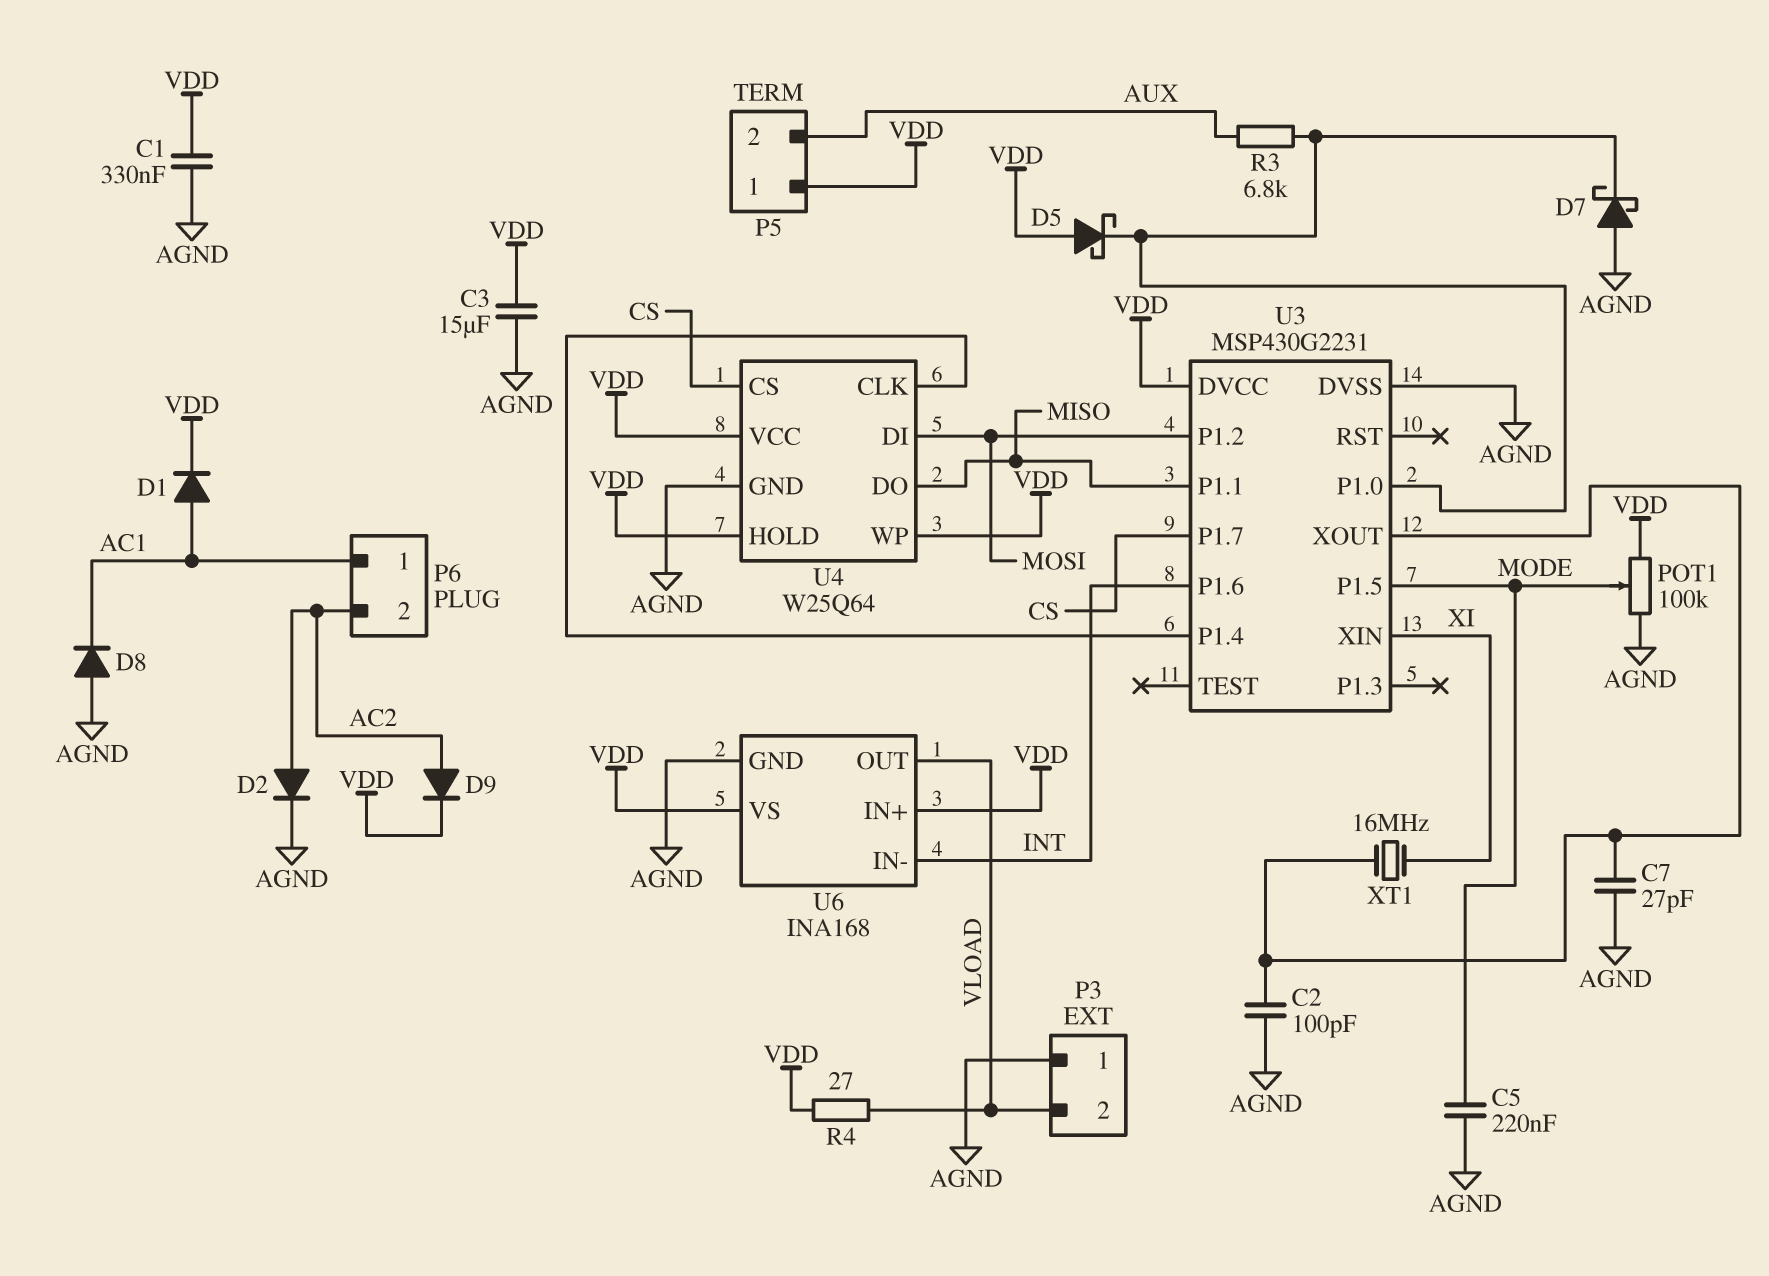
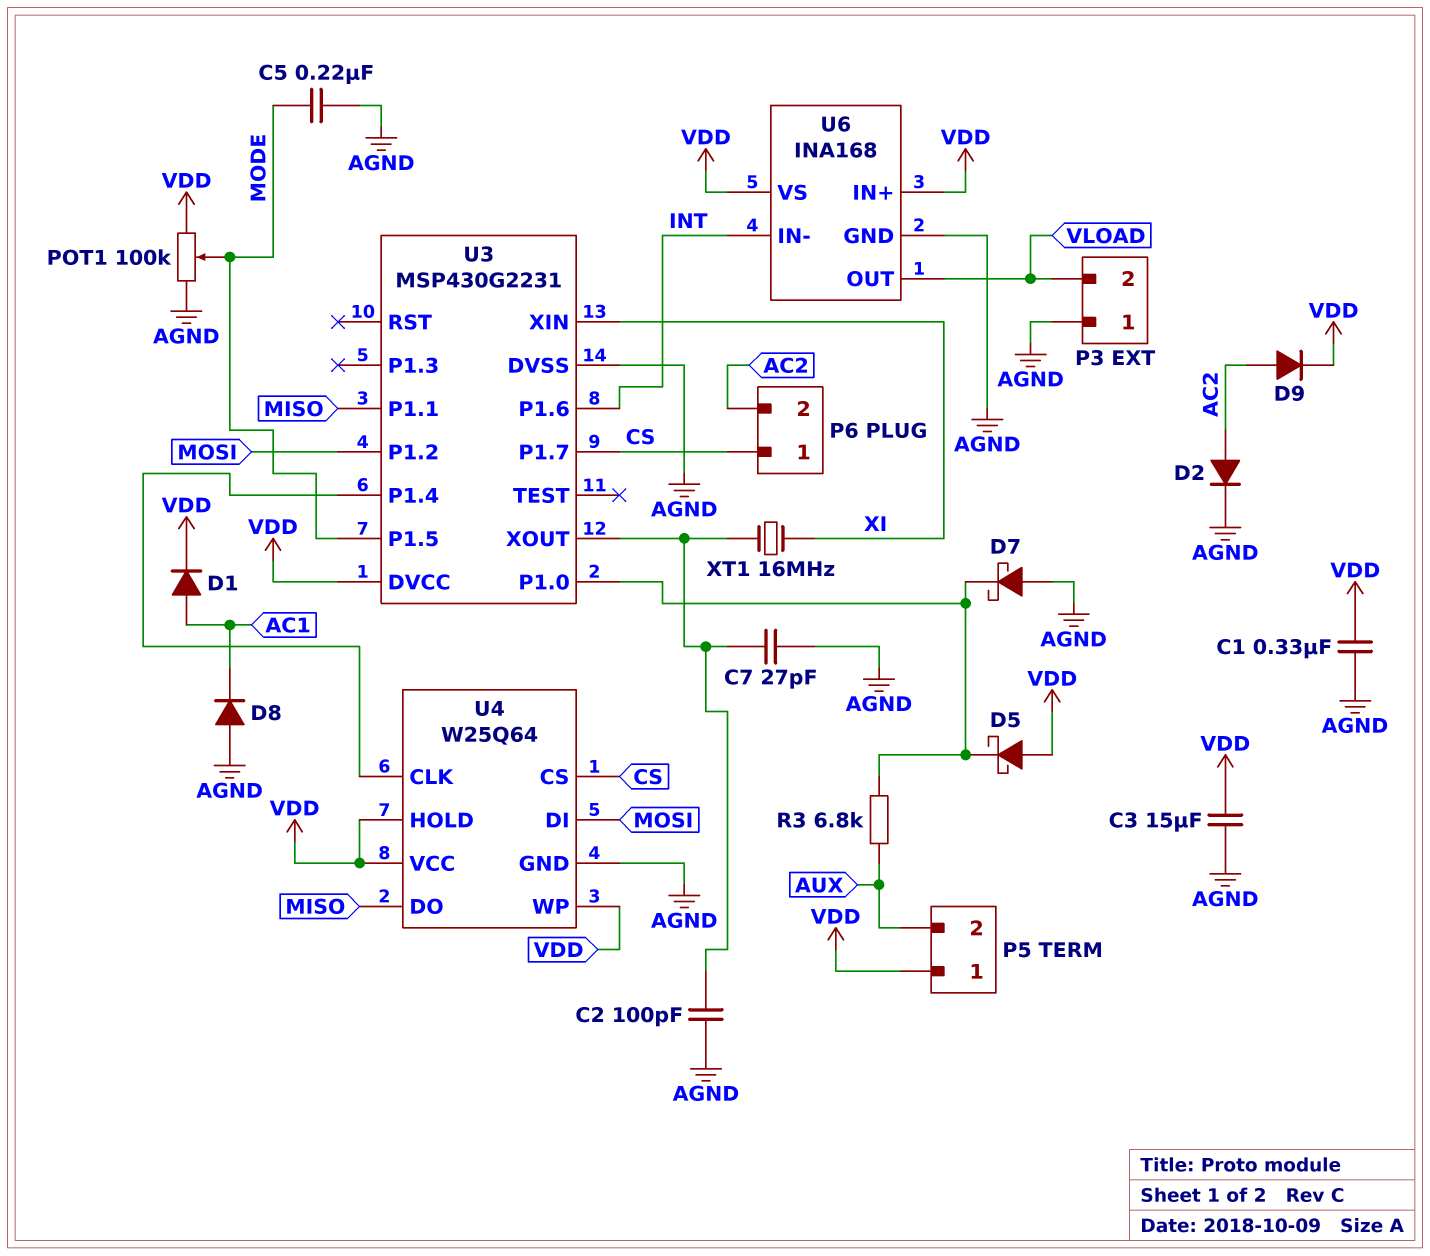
P6 pin 1: AC1 -> CS
R4: 27 (VDD, VLOAD) -> none

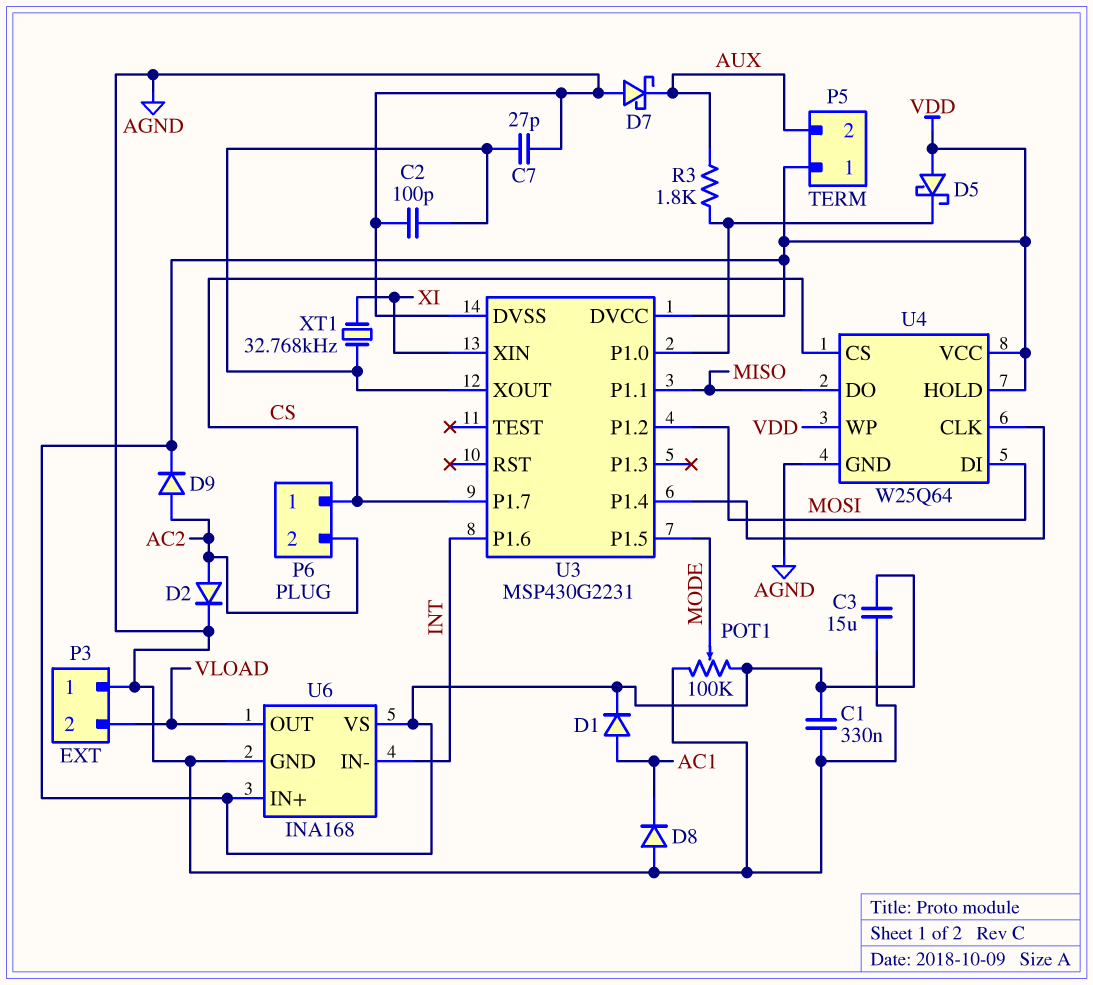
C5: 220nF (AGND, MODE) -> none
D7: schottky (A AGND, K U3/P1.0) -> schottky (A AGND, K AUX)
R3: 6.8k (AUX, U3/P1.0) -> 1.8k (AUX, U3/P1.0)
XT1: 16MHz (U3/XOUT, XI) -> 32.768kHz (U3/XOUT, XI)

